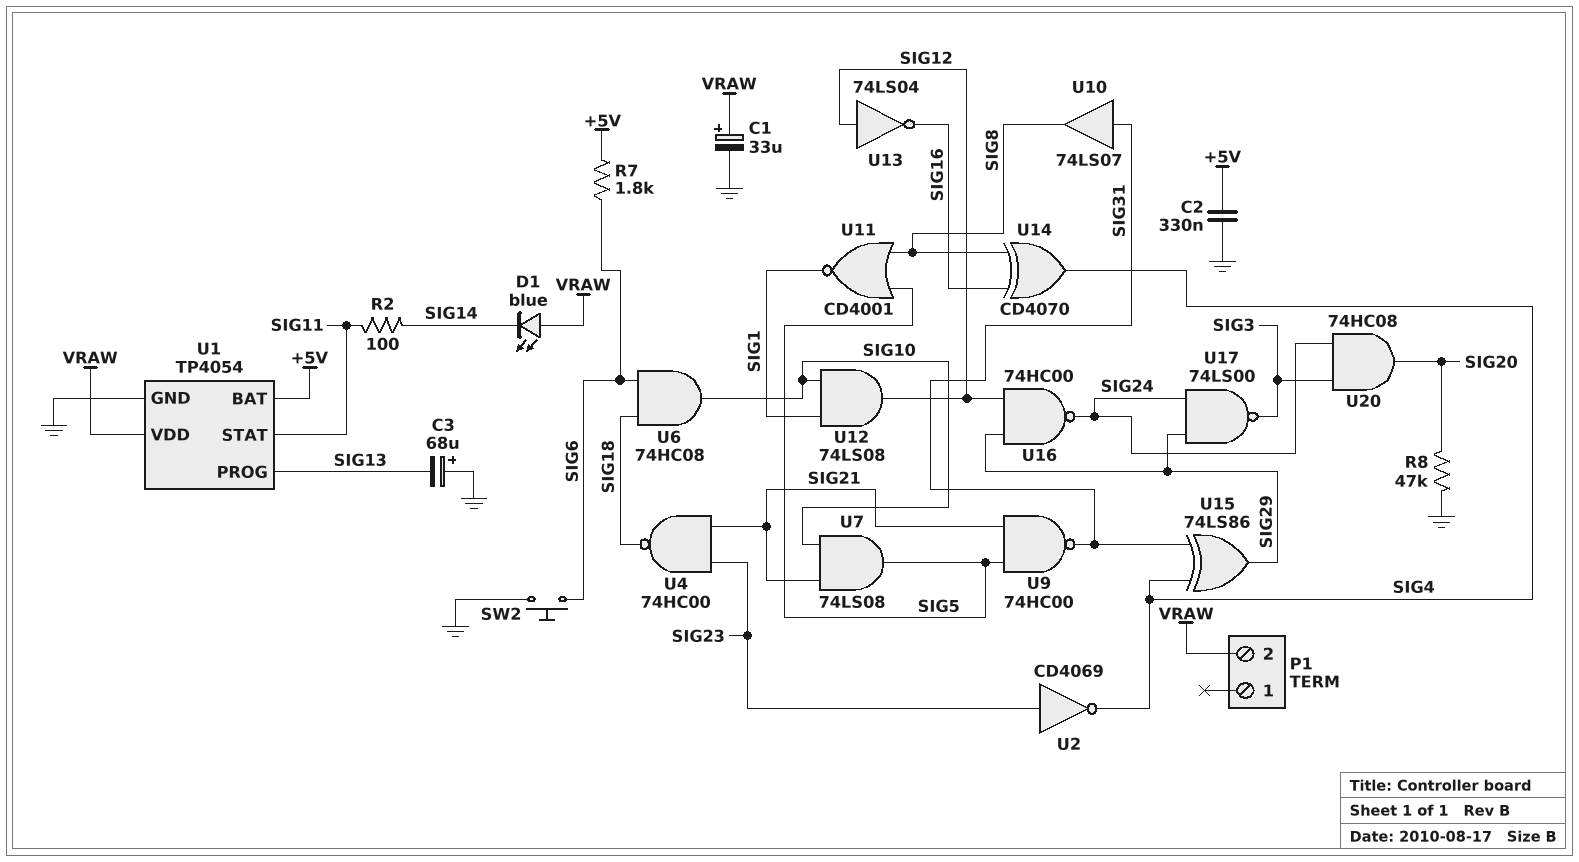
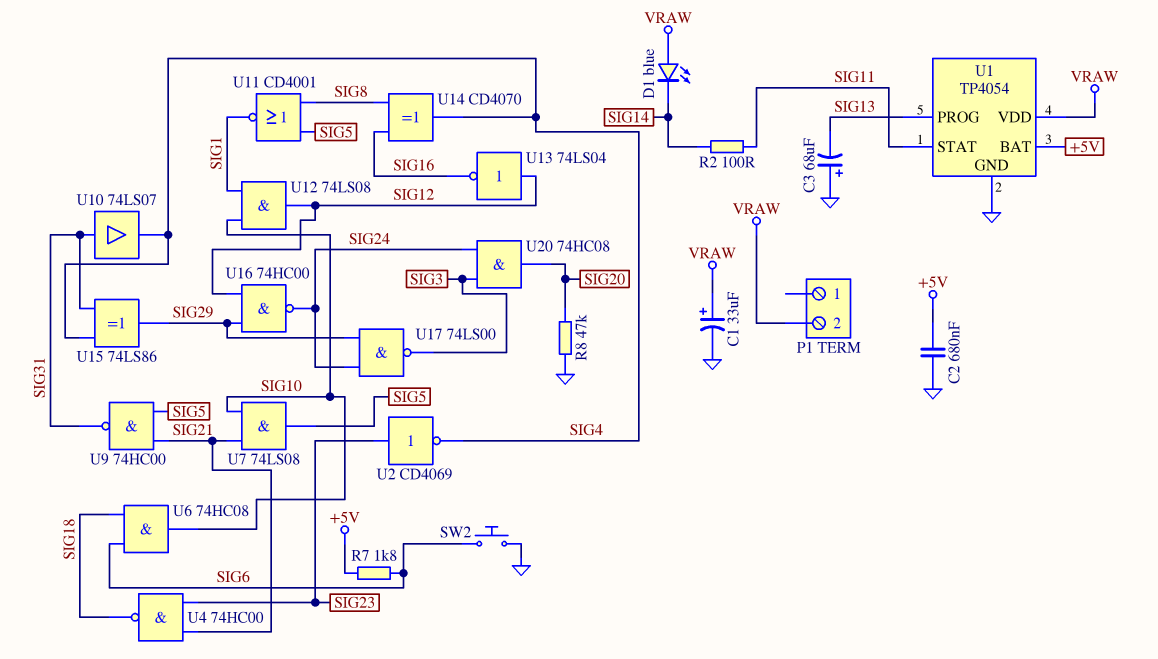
C2: 330nF (+5V, GND) -> 680nF (+5V, GND)
U10: buffer 74LS07 (in SIG31, out SIG8) -> buffer 74LS07 (in SIG31, out SIG4)

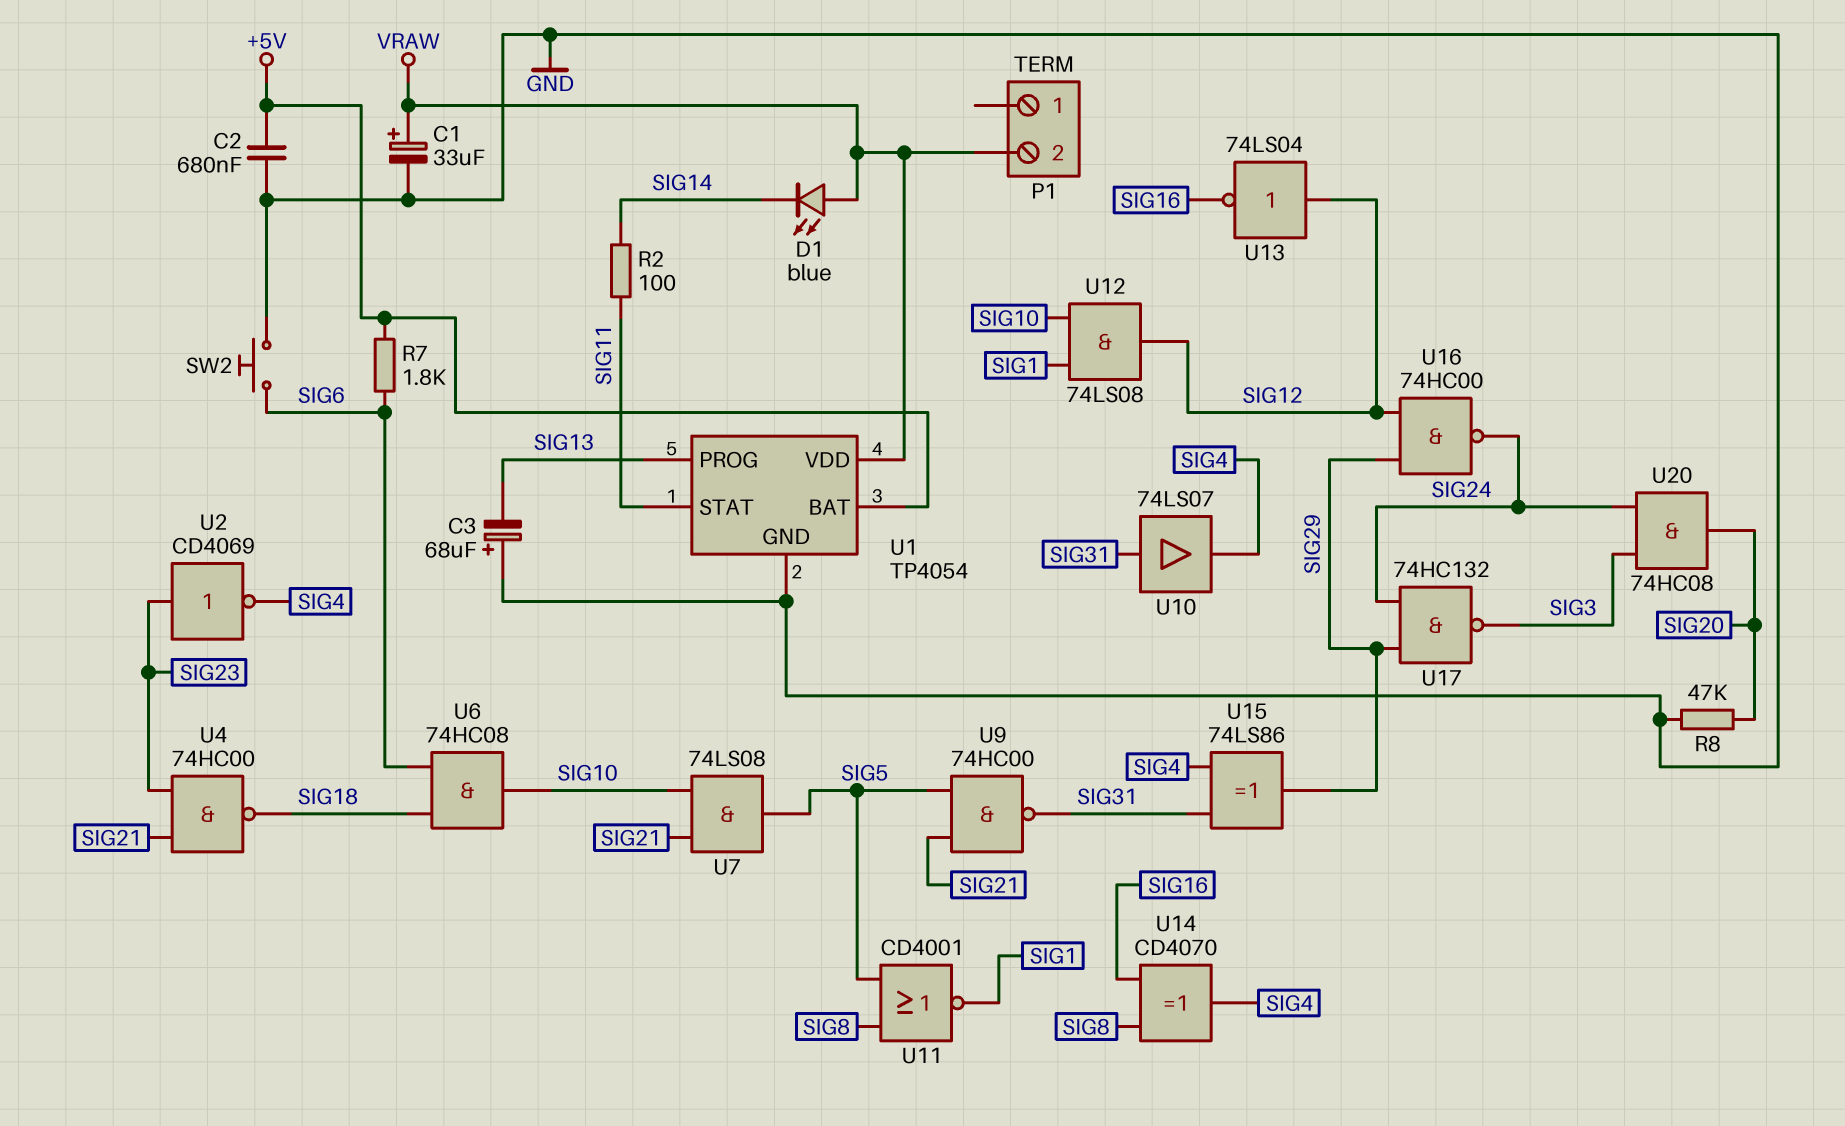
U17: NAND 74LS00 (in SIG24, in SIG29, out SIG3) -> NAND 74HC132 (in SIG24, in SIG29, out SIG3)

